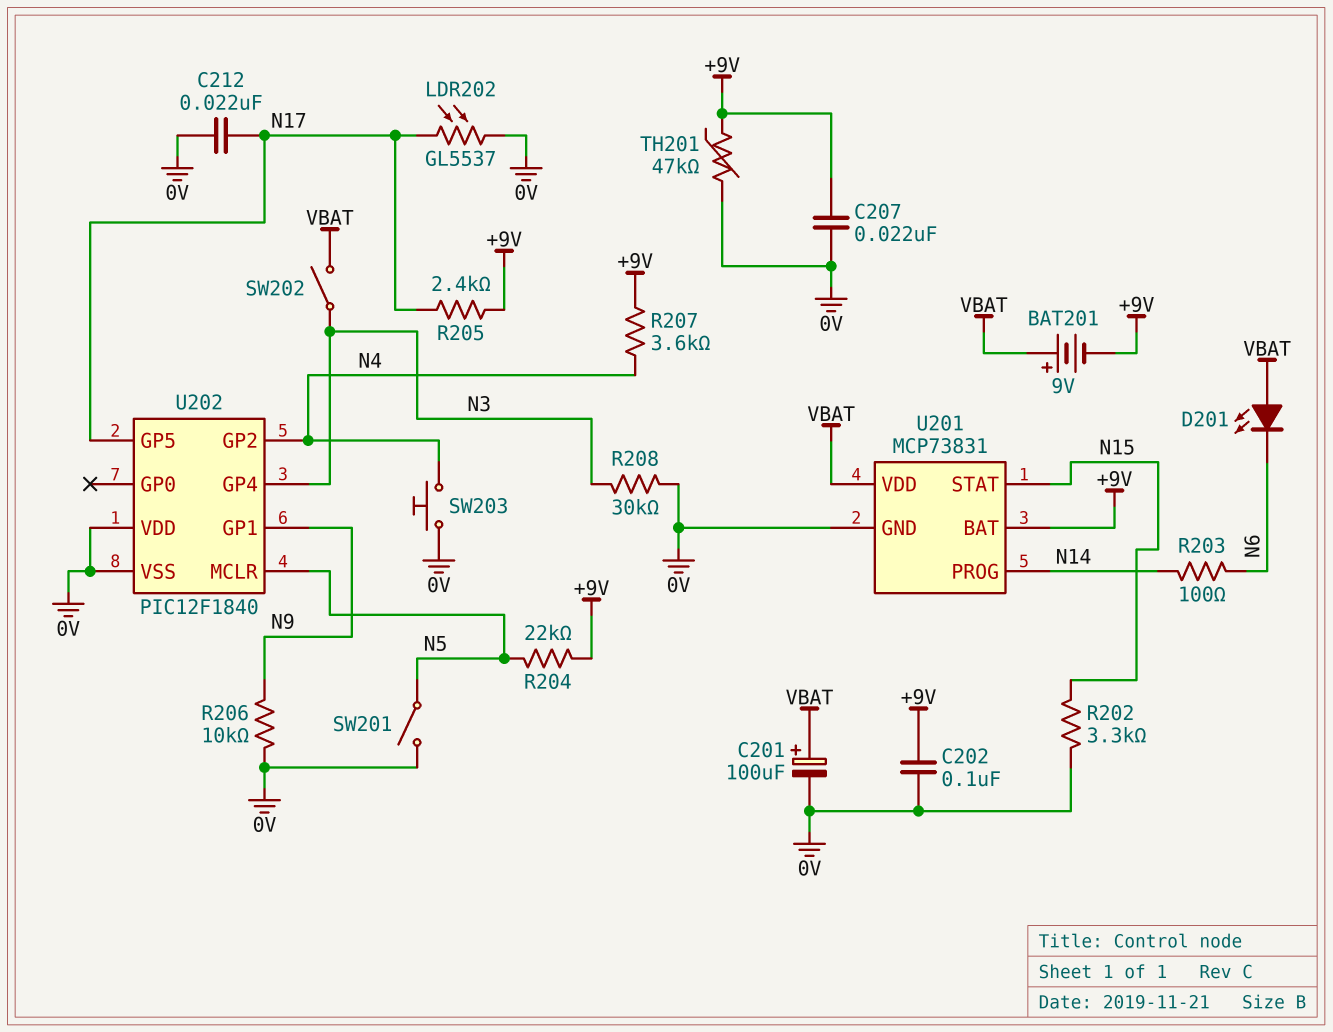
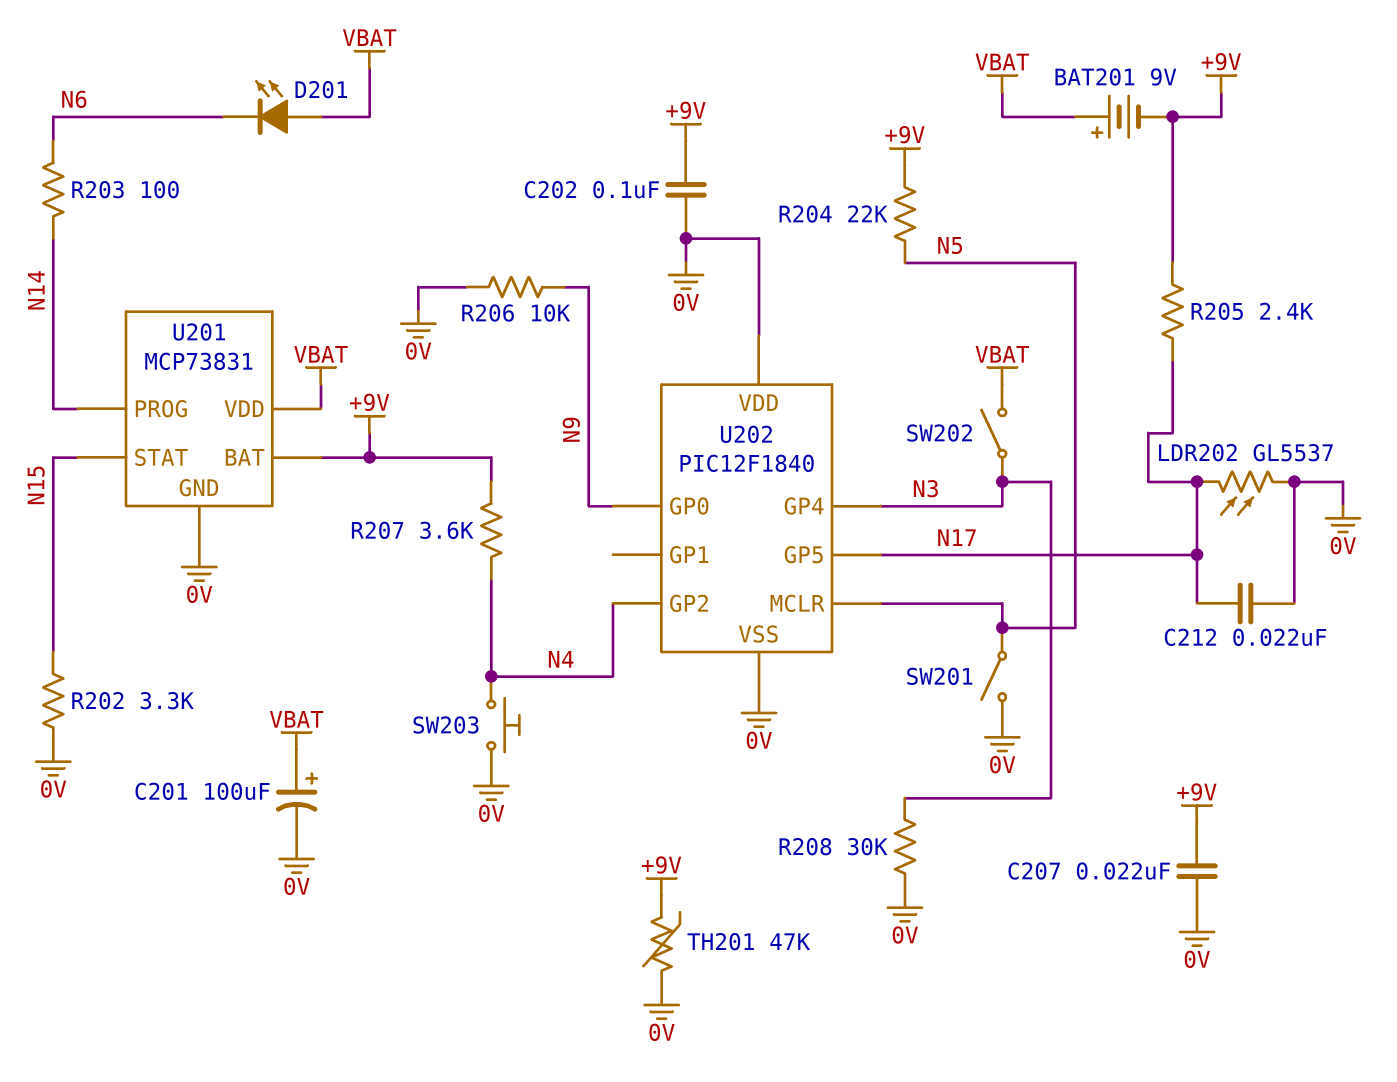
U202 pin GP0: none -> N9
U202 pin GP1: N9 -> none

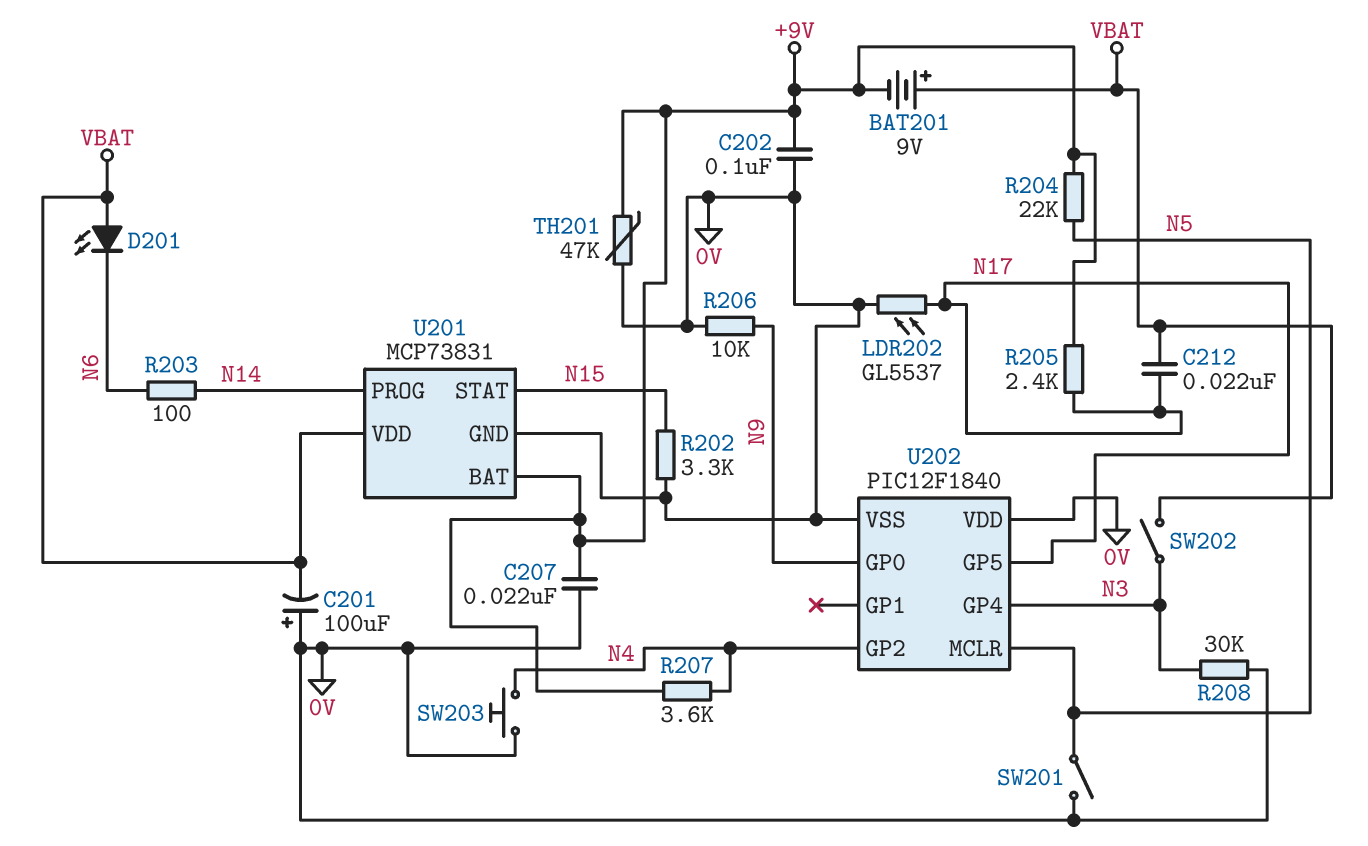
C201: 100uF (plus VBAT, minus 0V) -> 100uF (plus 0V, minus VBAT)
C212: 22nF (0V, N17) -> 22nF (N17, VBAT)

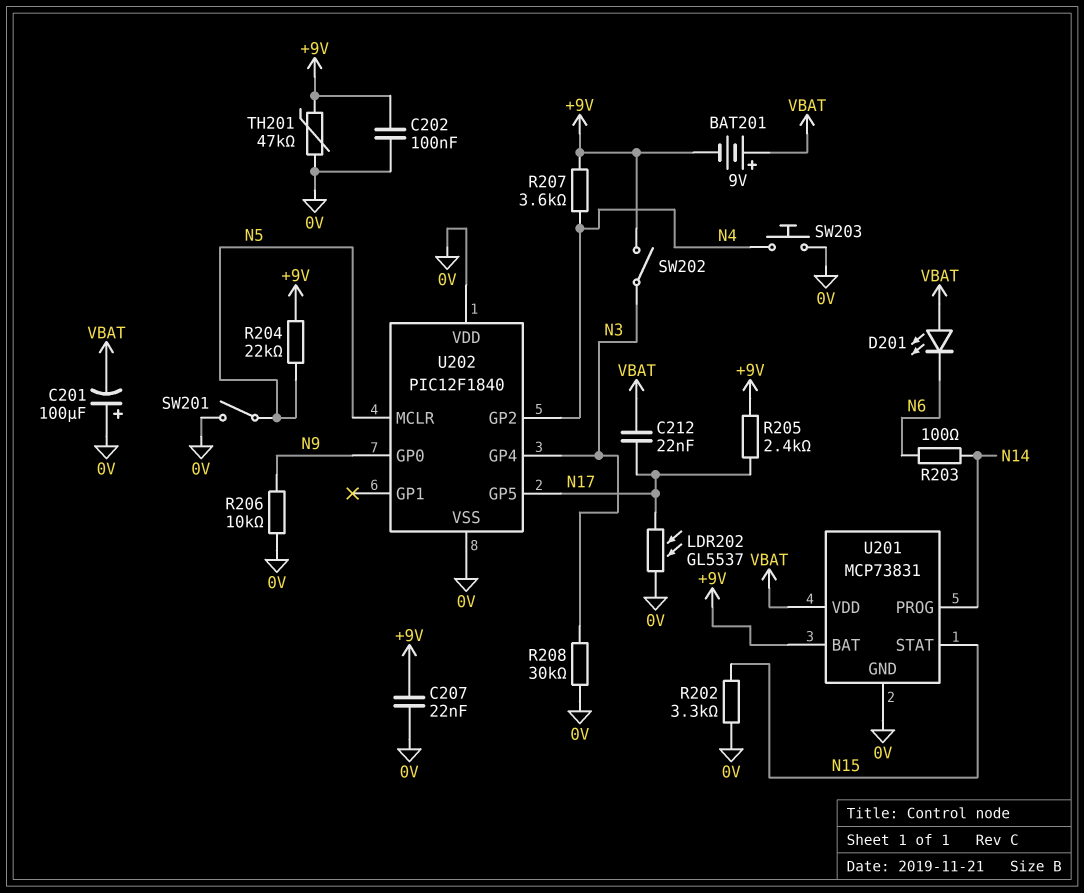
SW202: switch (N3, VBAT) -> switch (+9V, N3)

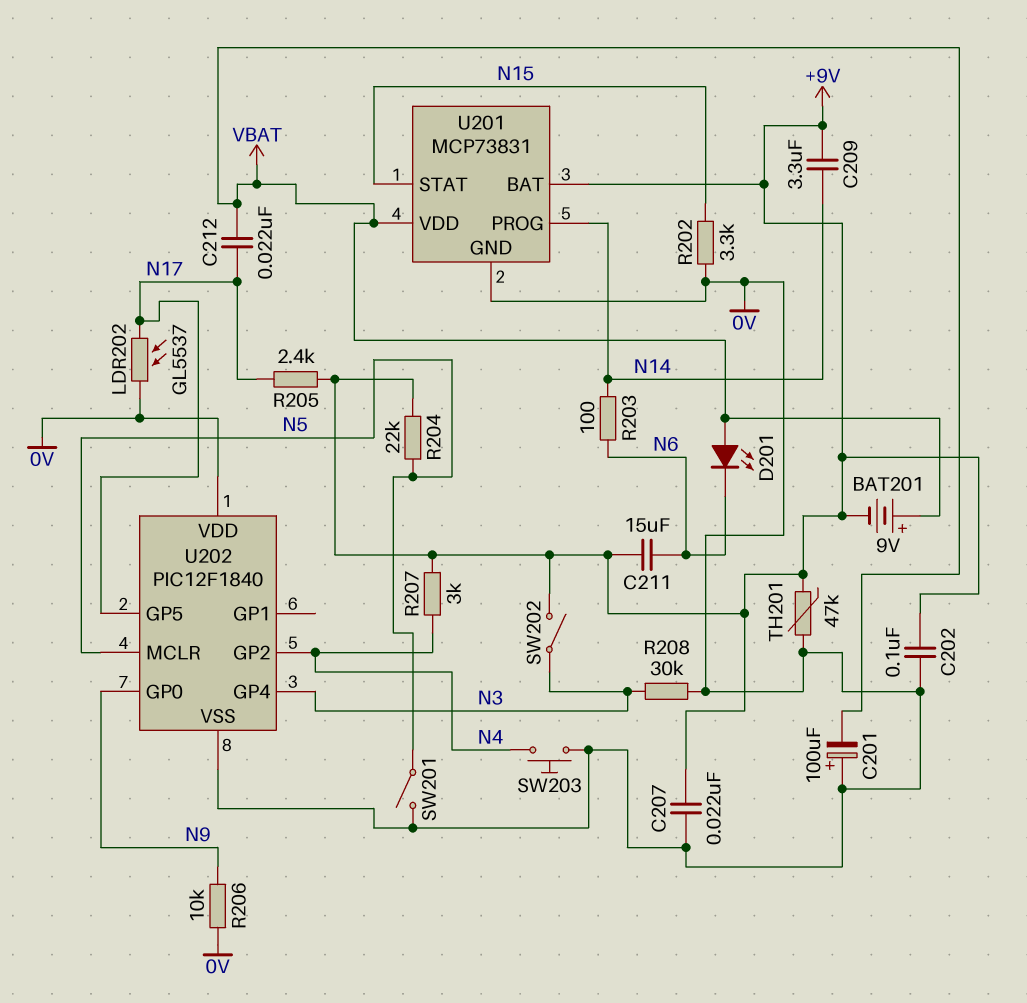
C209: none -> 3.3uF (+9V, N14)
C211: none -> 15uF (+9V, N6)
R207: 3.6k (+9V, N4) -> 3k (+9V, N4)

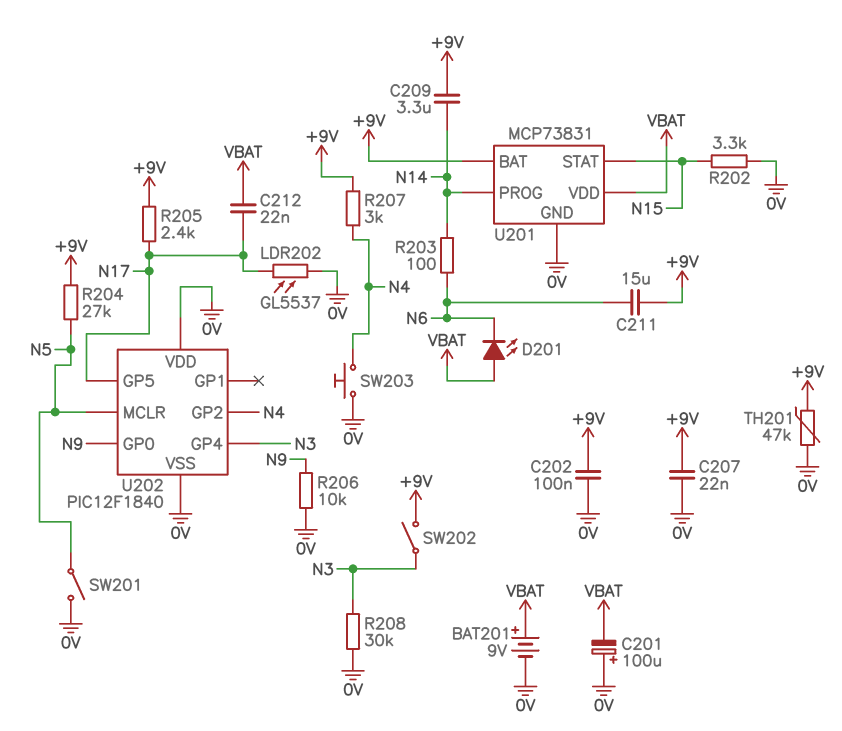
BAT201: 9V (plus VBAT, minus +9V) -> 9V (plus VBAT, minus 0V)
R204: 22k (+9V, N5) -> 27k (+9V, N5)

